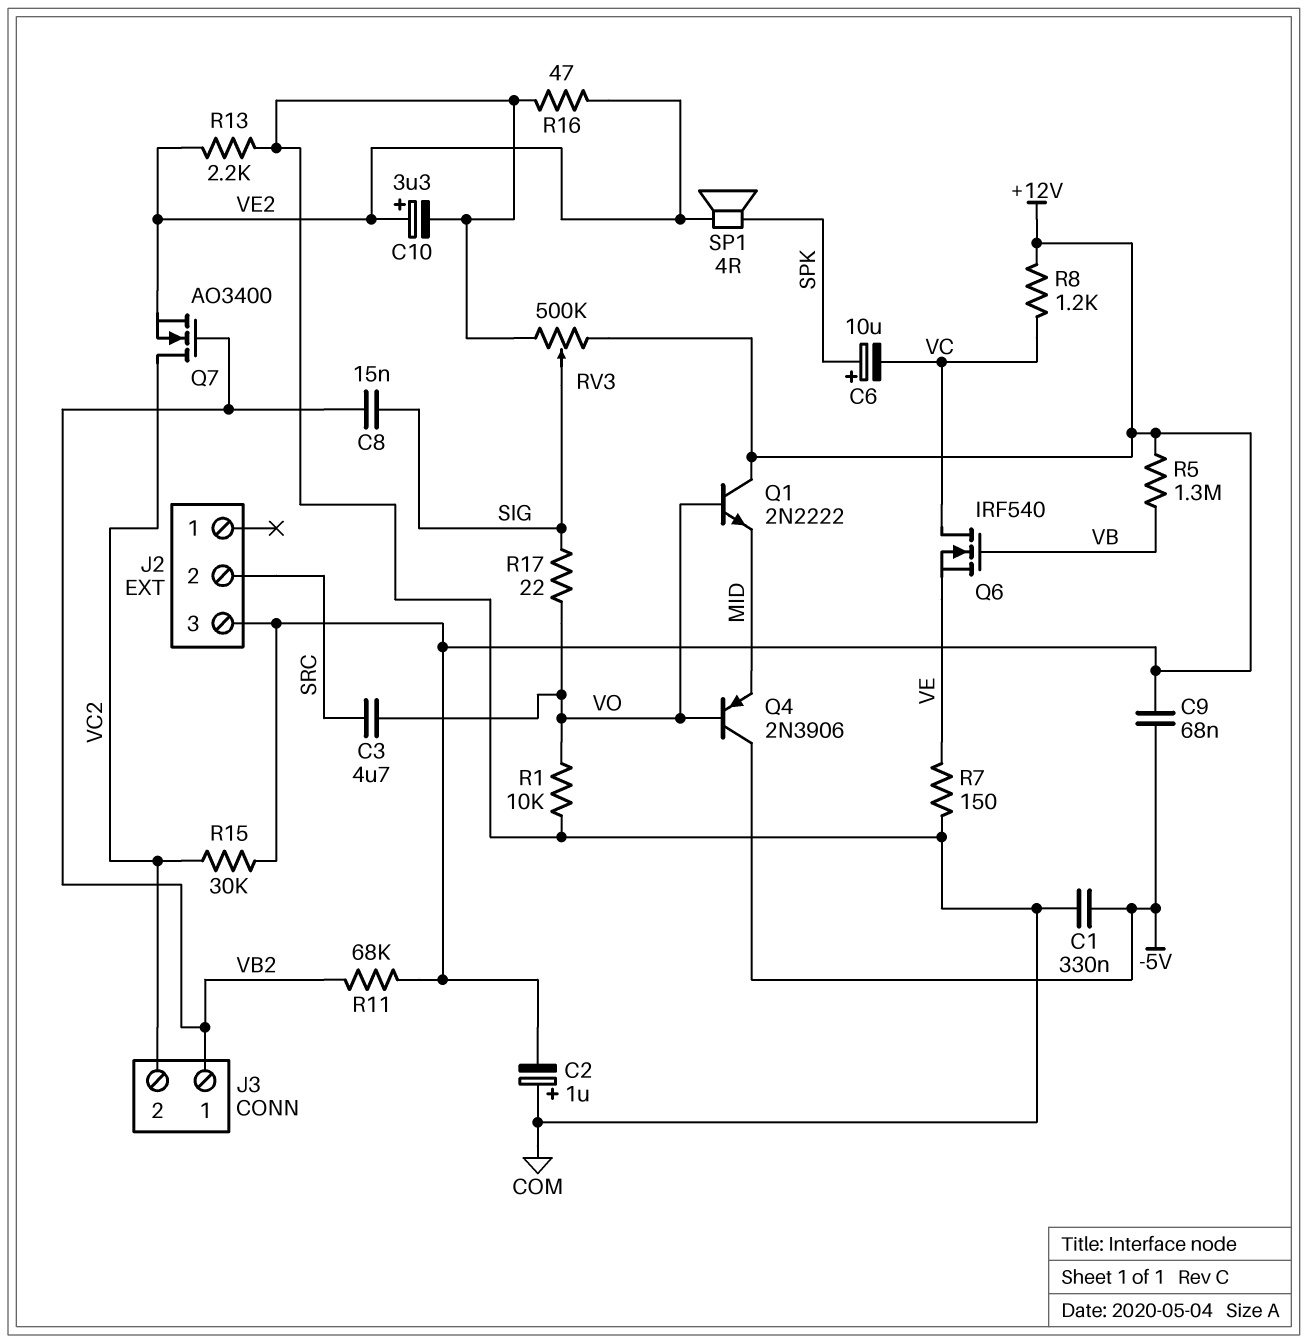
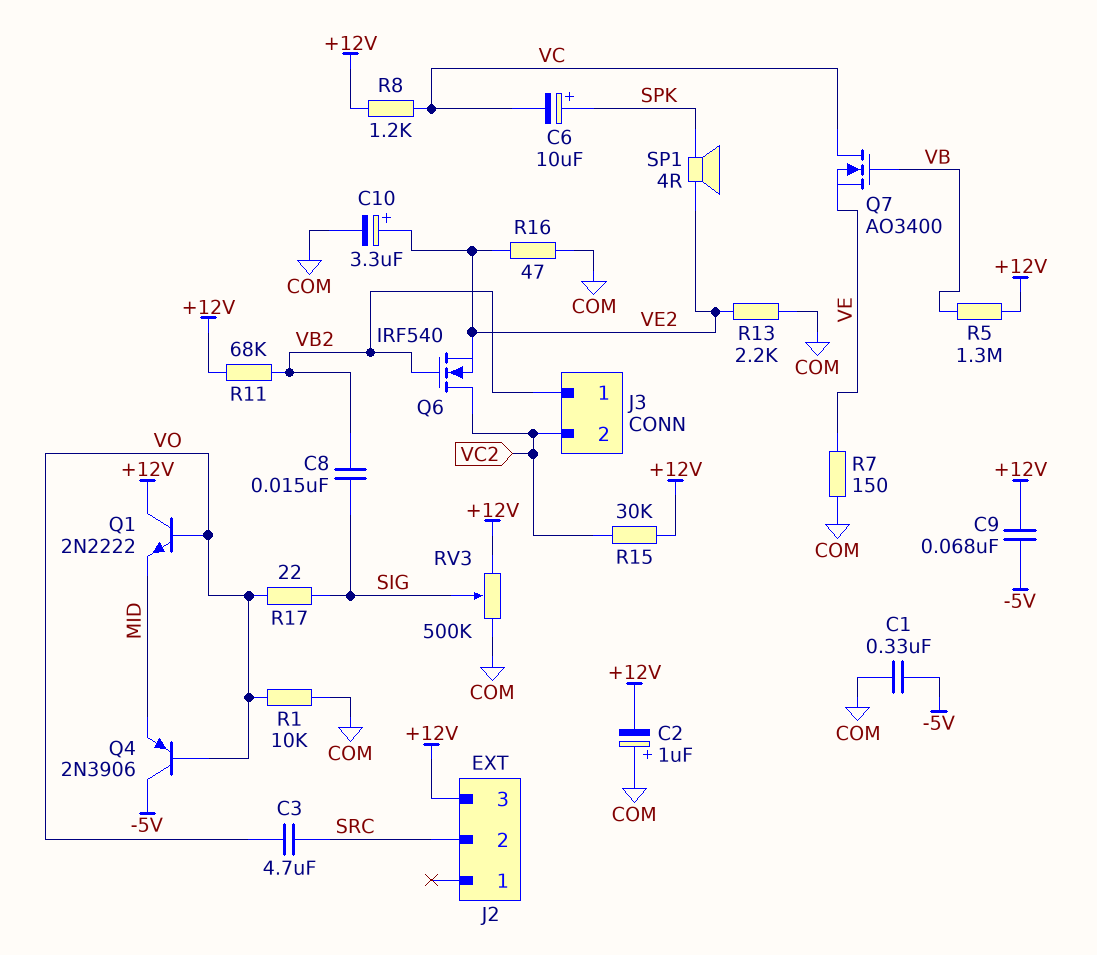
Q6: NMOS IRF540 (G VB, D VC, S VE) -> NMOS IRF540 (G VB2, D VC2, S VE2)
Q7: NMOS AO3400 (G VB2, D VC2, S VE2) -> NMOS AO3400 (G VB, D VC, S VE)

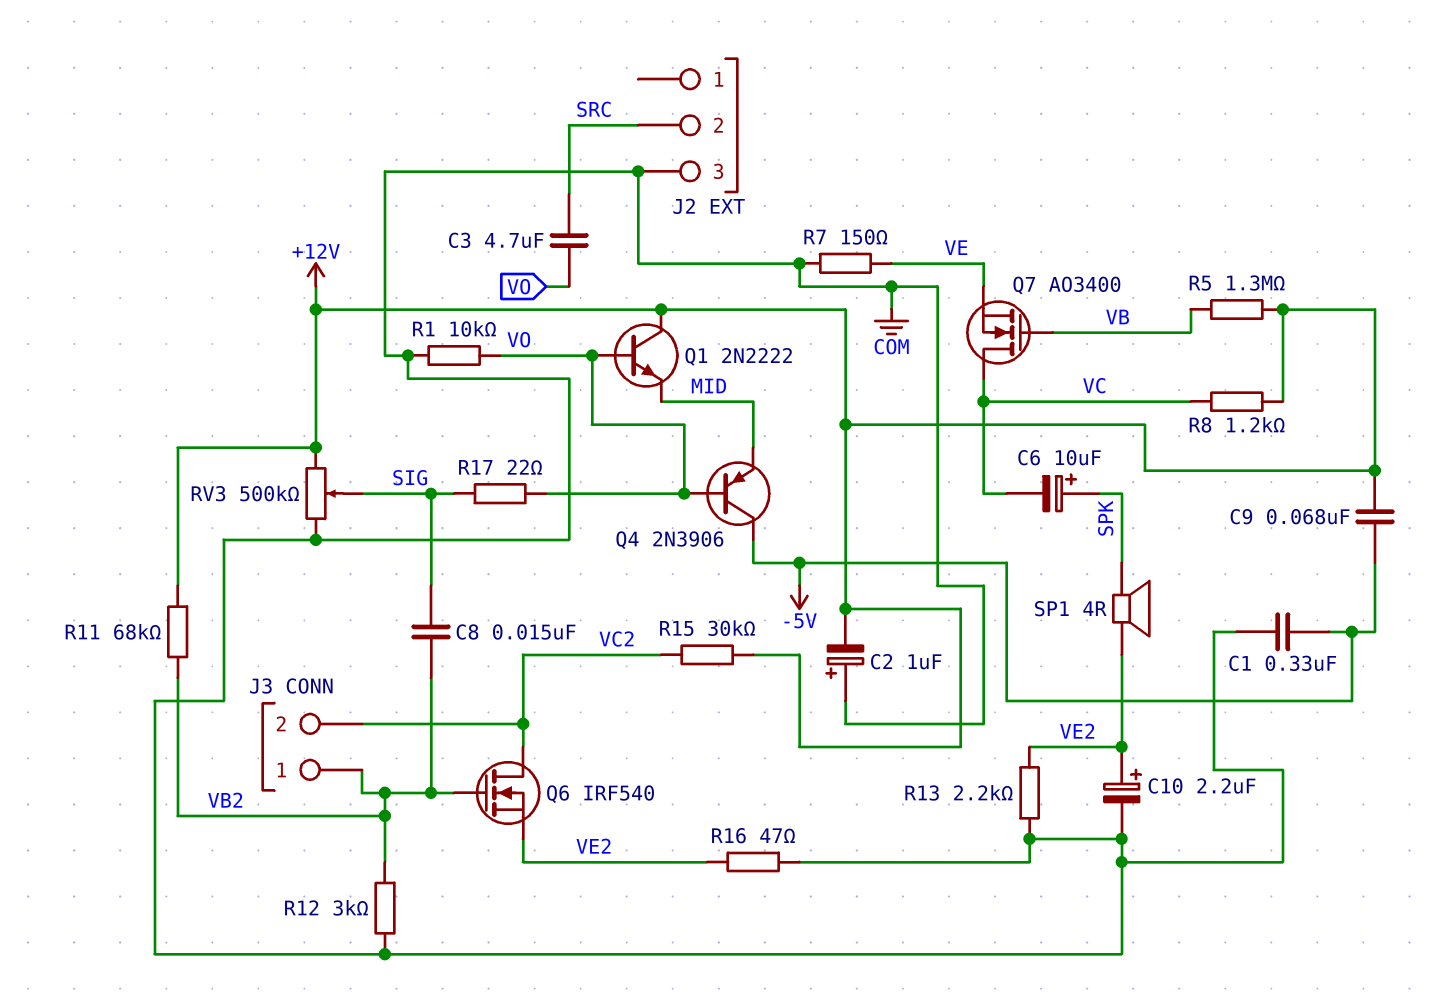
C10: 3.3uF (plus VE2, minus COM) -> 2.2uF (plus VE2, minus COM)
J2 pin 3: +12V -> COM
R12: none -> 3k (COM, VB2)

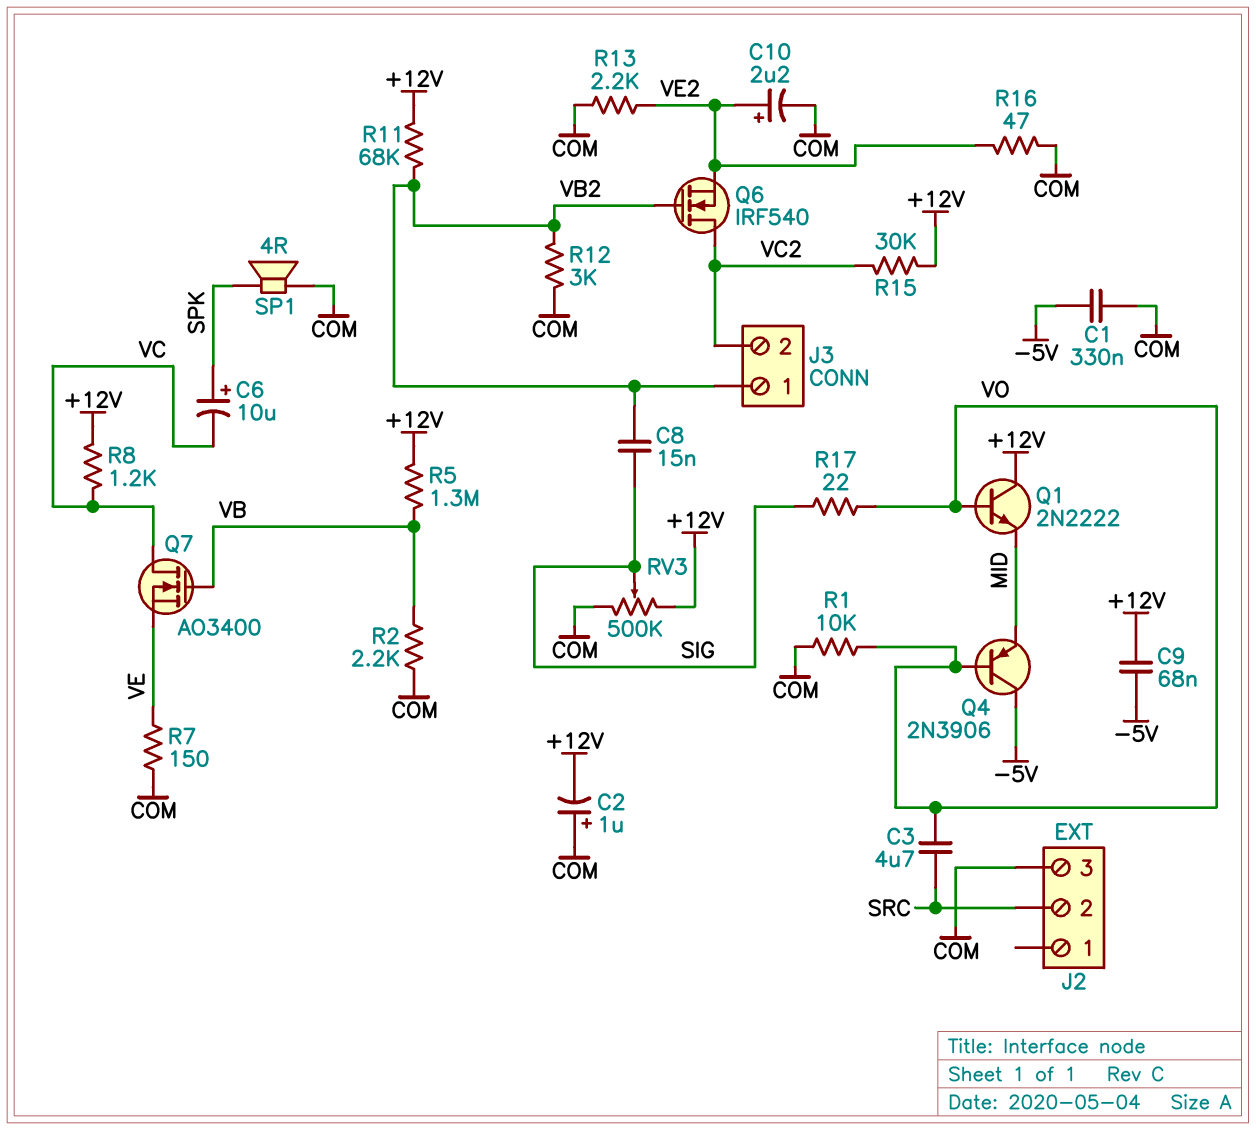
R2: none -> 2.2k (COM, VB)
SP1: speaker 4R (SPK, VE2) -> speaker 4R (COM, SPK)

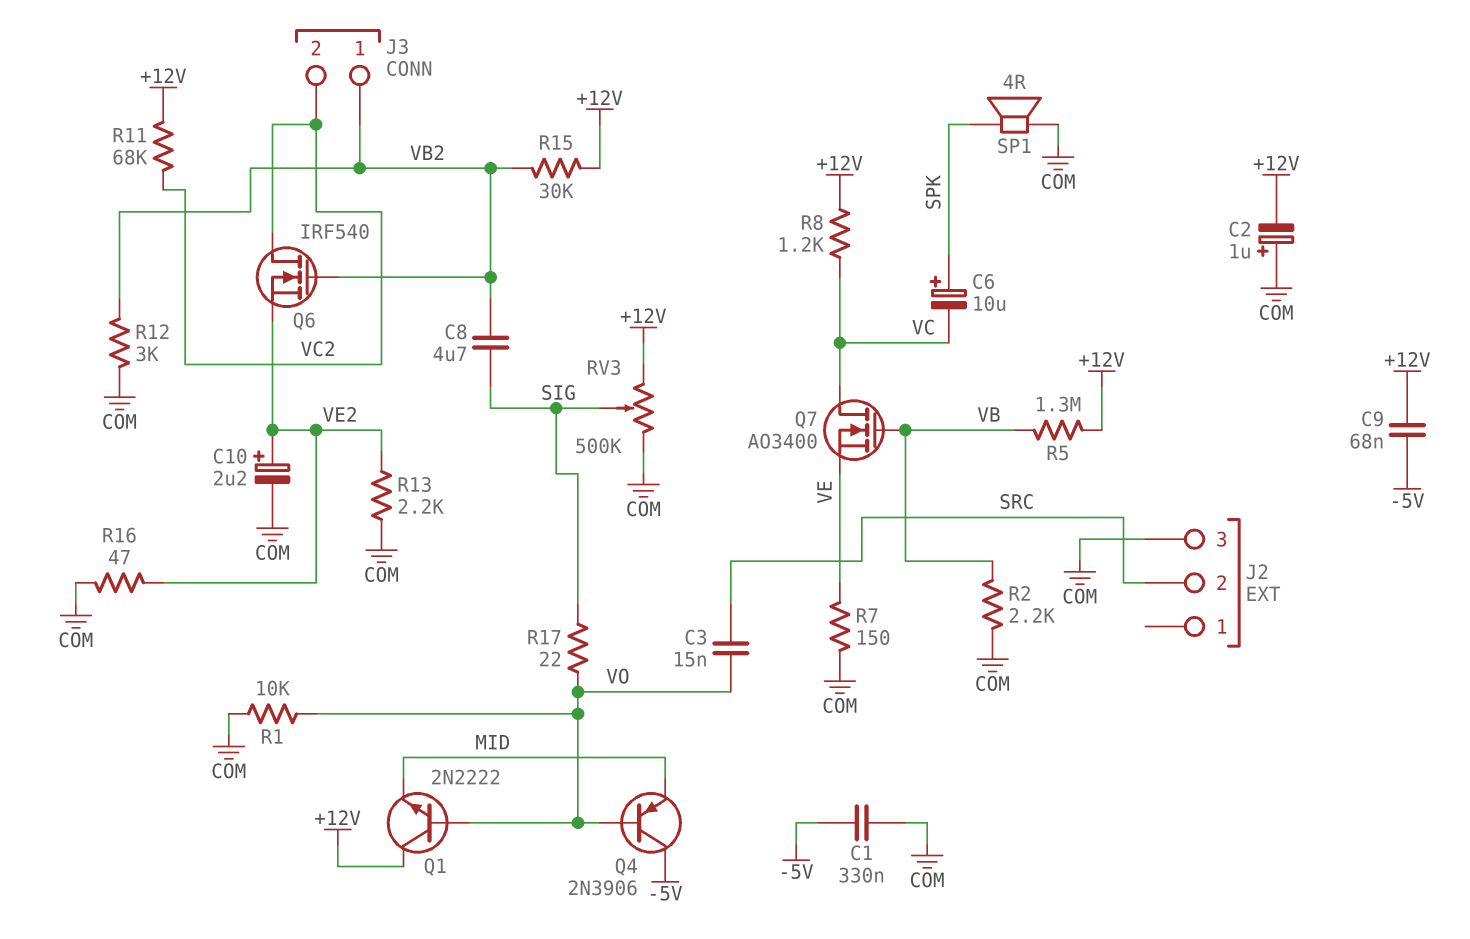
C3: 4.7uF (SRC, VO) -> 15nF (SRC, VO)
C8: 15nF (SIG, VB2) -> 4.7uF (SIG, VB2)
R11: 68k (+12V, VB2) -> 68k (+12V, VC2)
R15: 30k (+12V, VC2) -> 30k (+12V, VB2)

